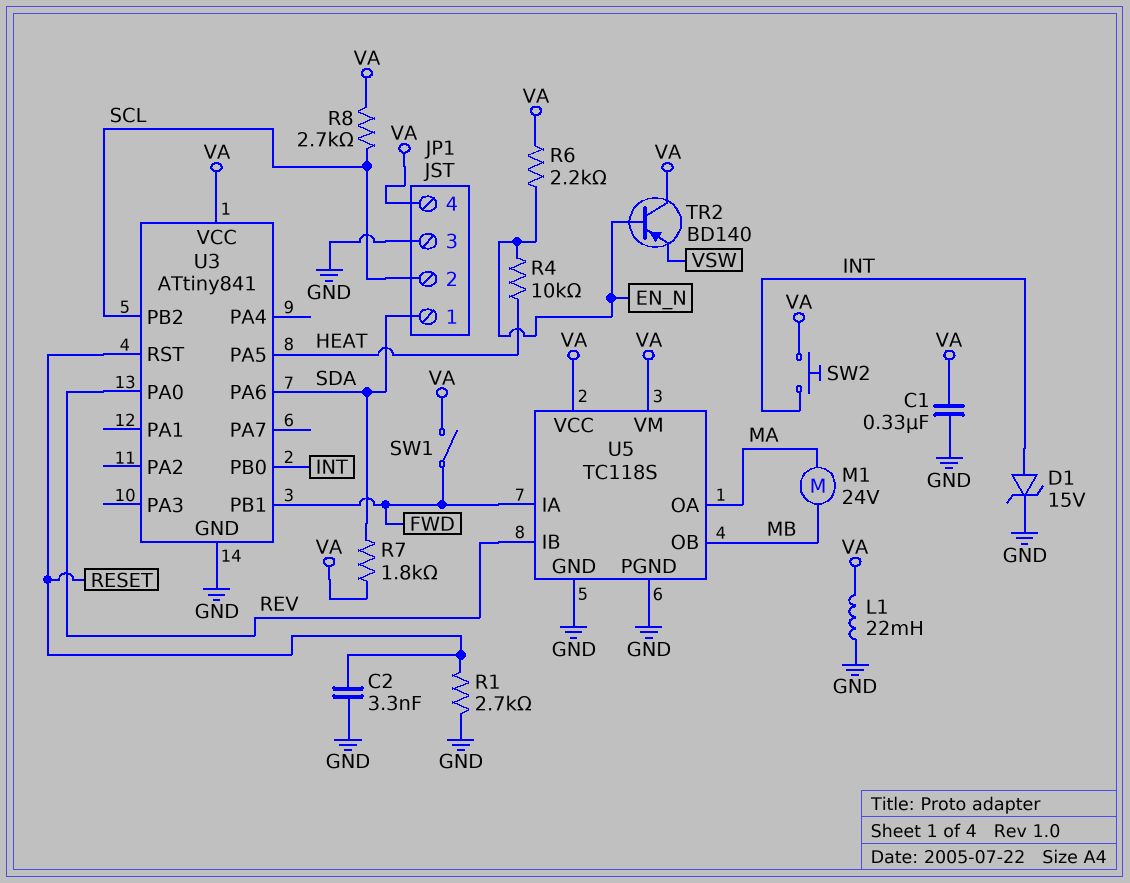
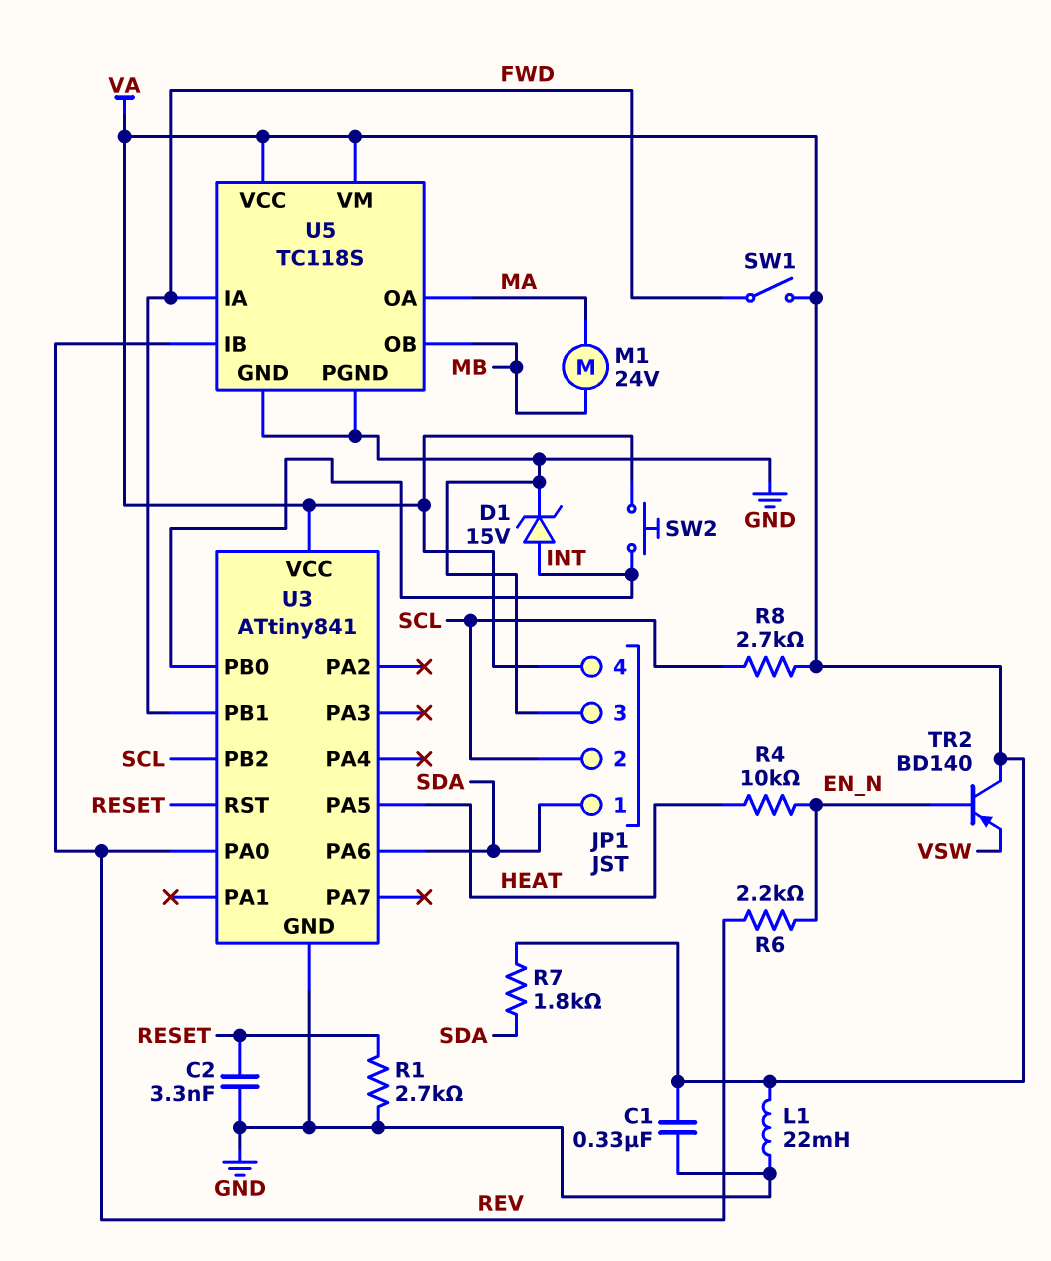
R6: 2.2k (EN_N, VA) -> 2.2k (EN_N, REV)

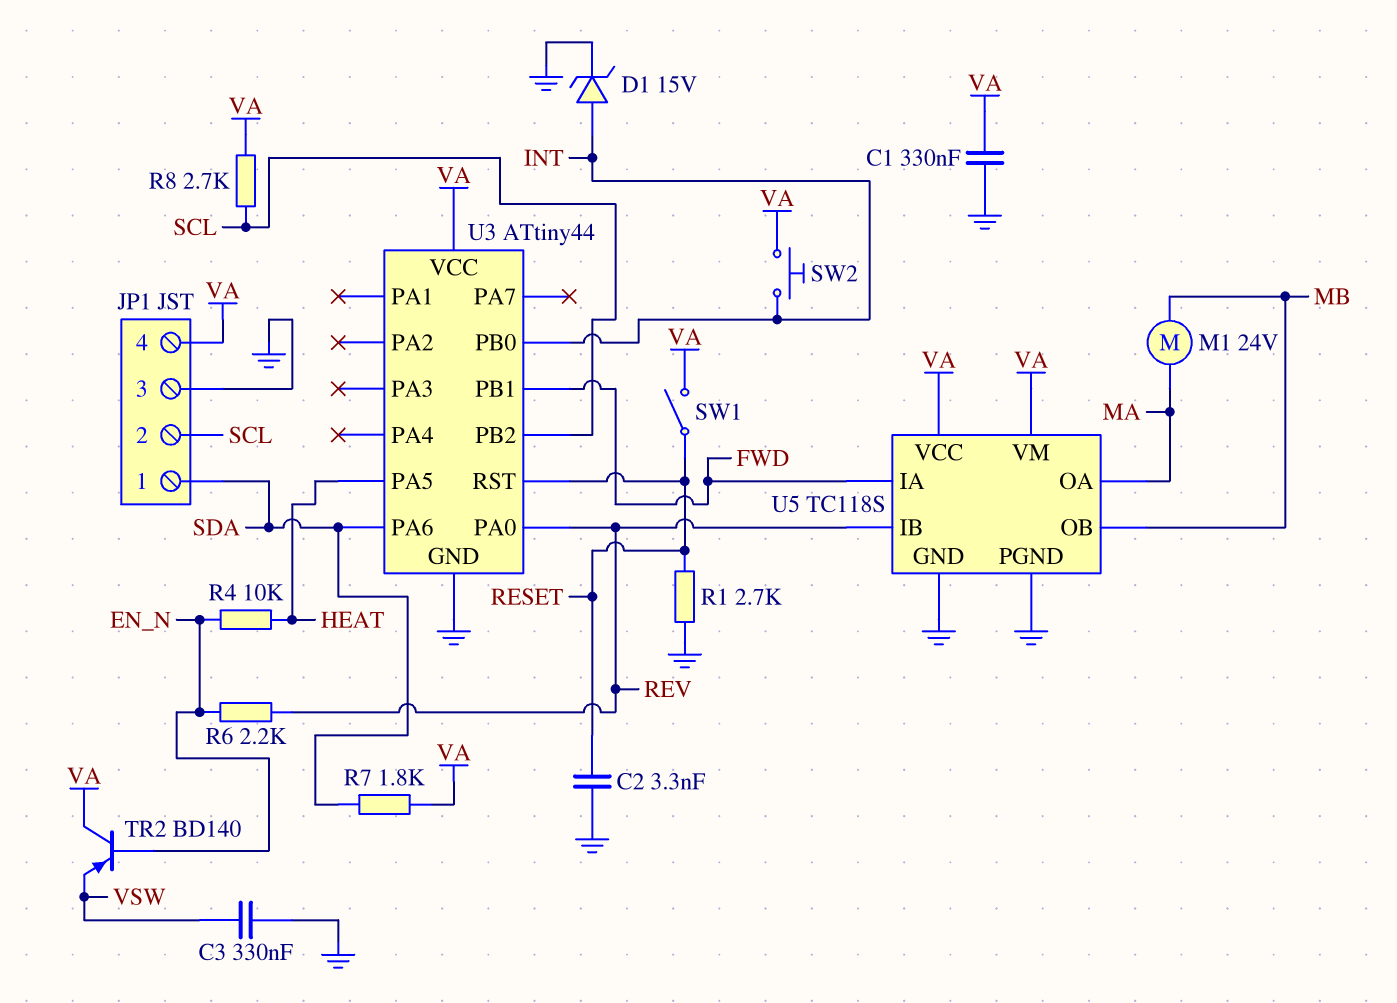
C3: none -> 330nF (GND, VSW)
L1: 22mH (GND, VA) -> none
SW1: switch (FWD, VA) -> switch (RESET, VA)
U3: ATtiny841 -> ATtiny44

